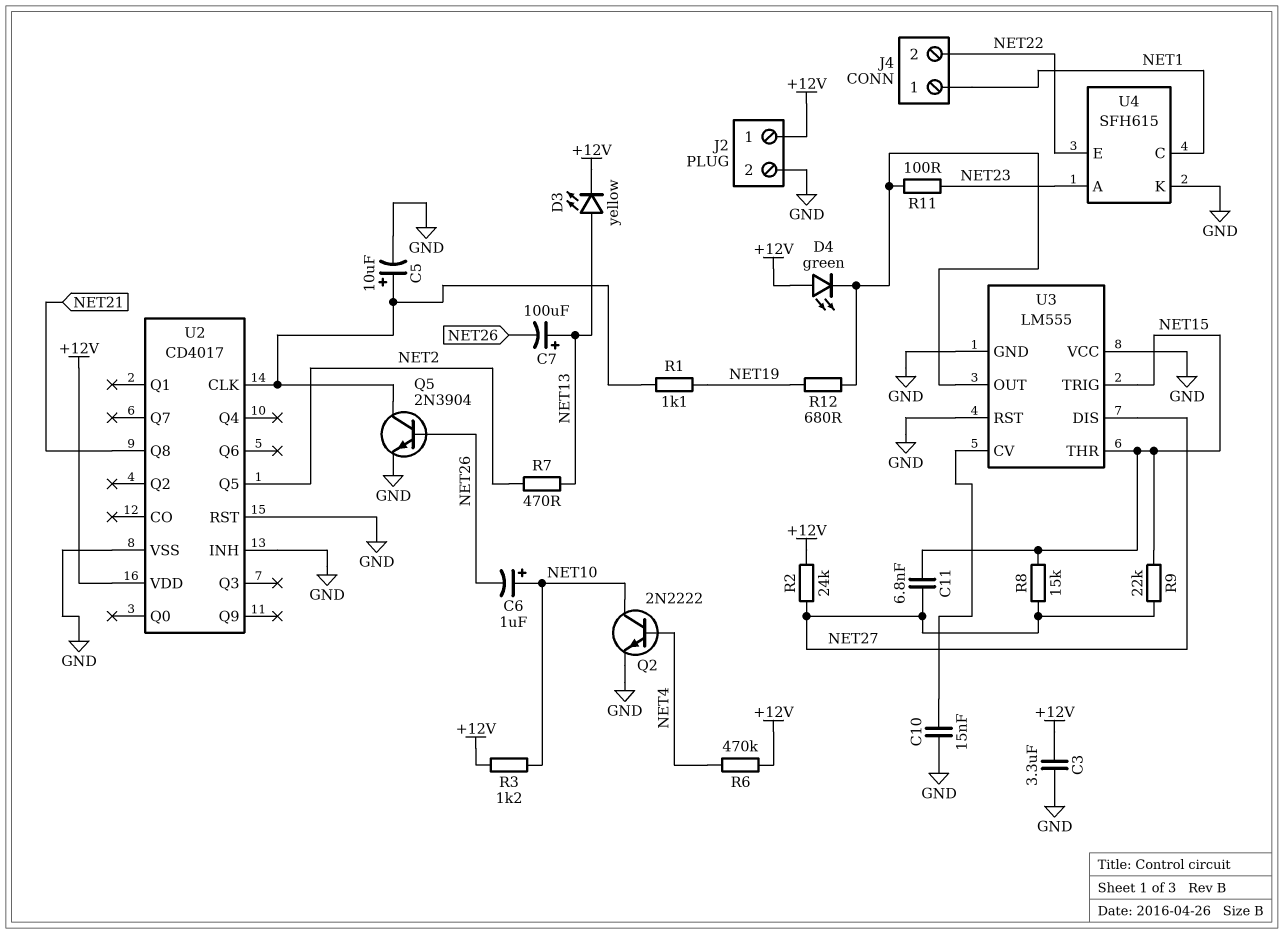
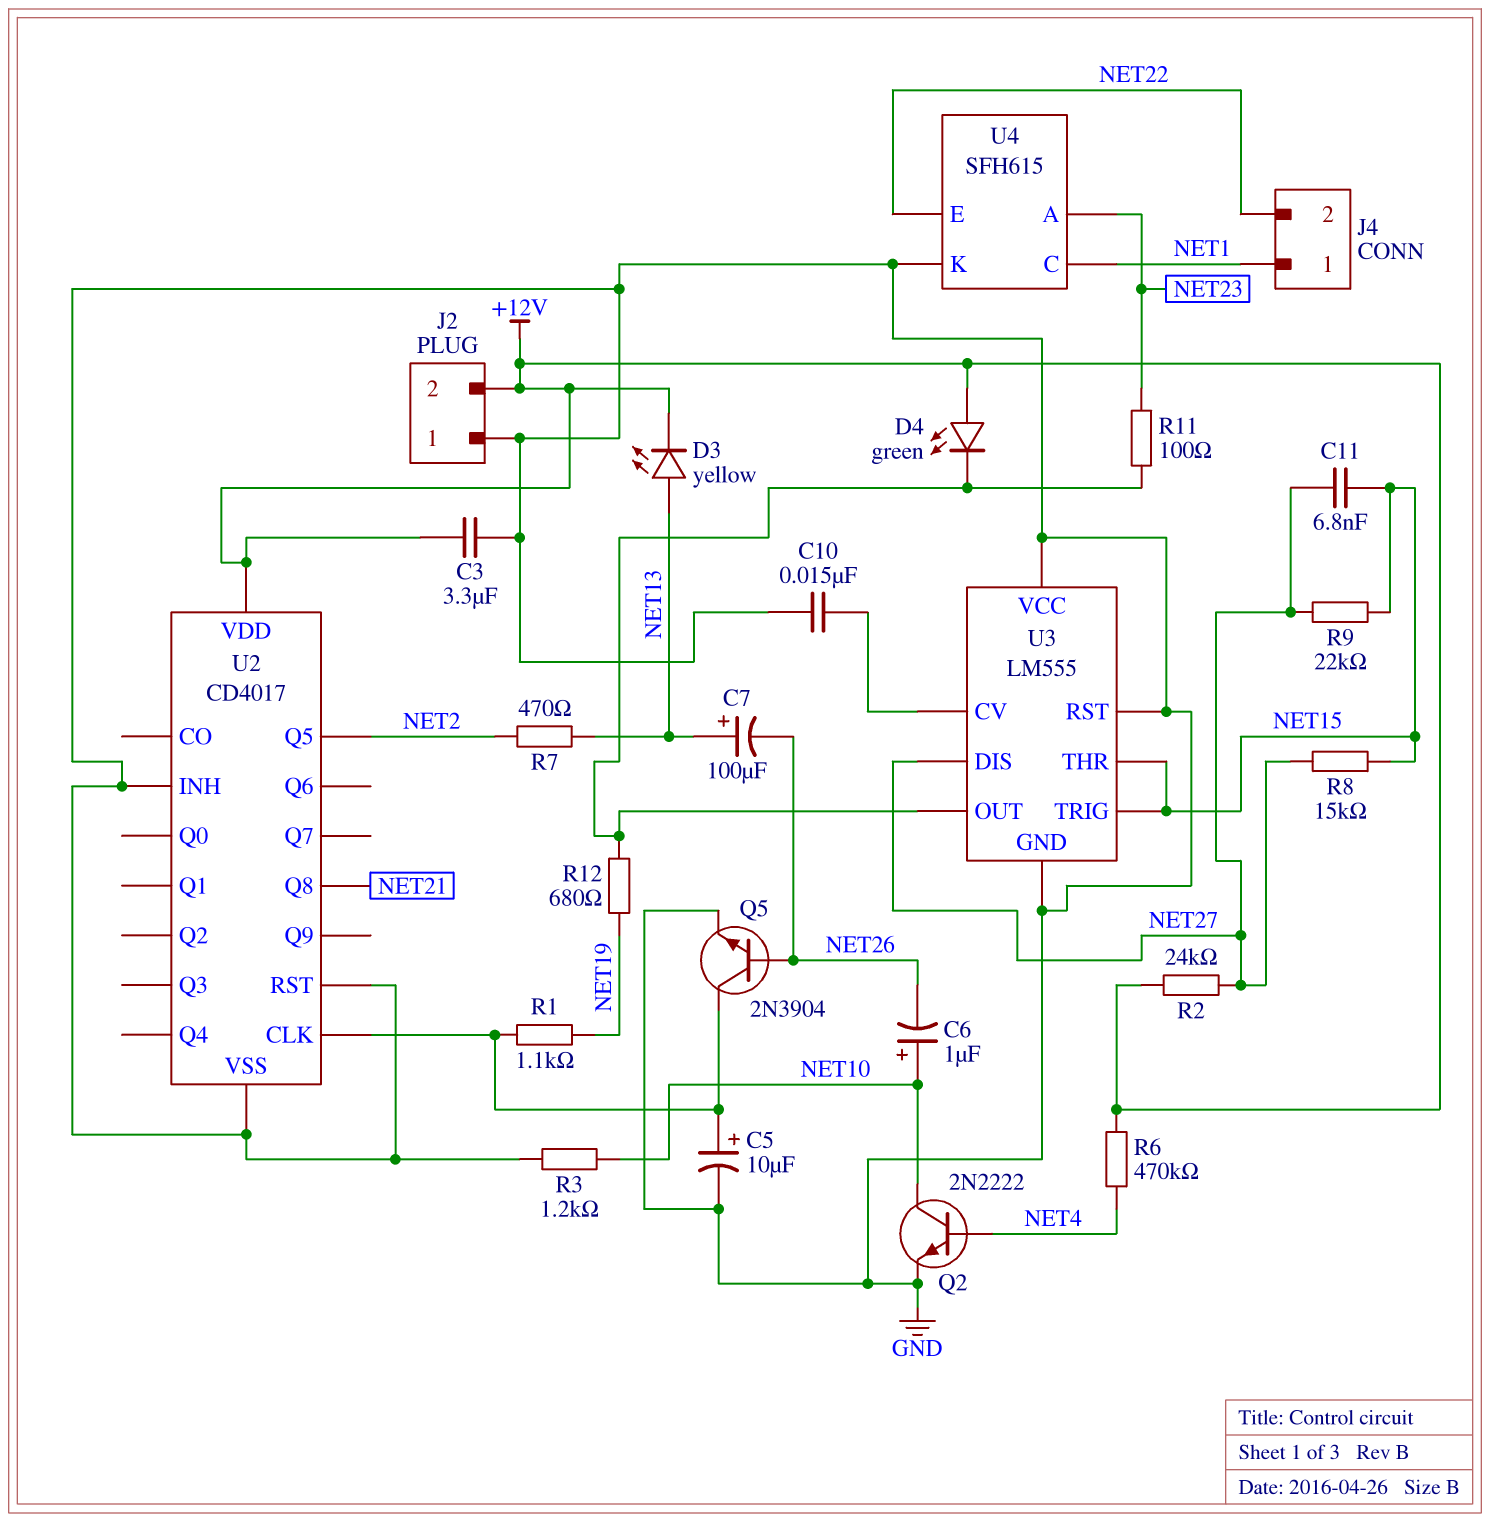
J2 pin 1: +12V -> GND
J2 pin 2: GND -> +12V
R3: 1.2k (+12V, NET10) -> 1.2k (GND, NET10)

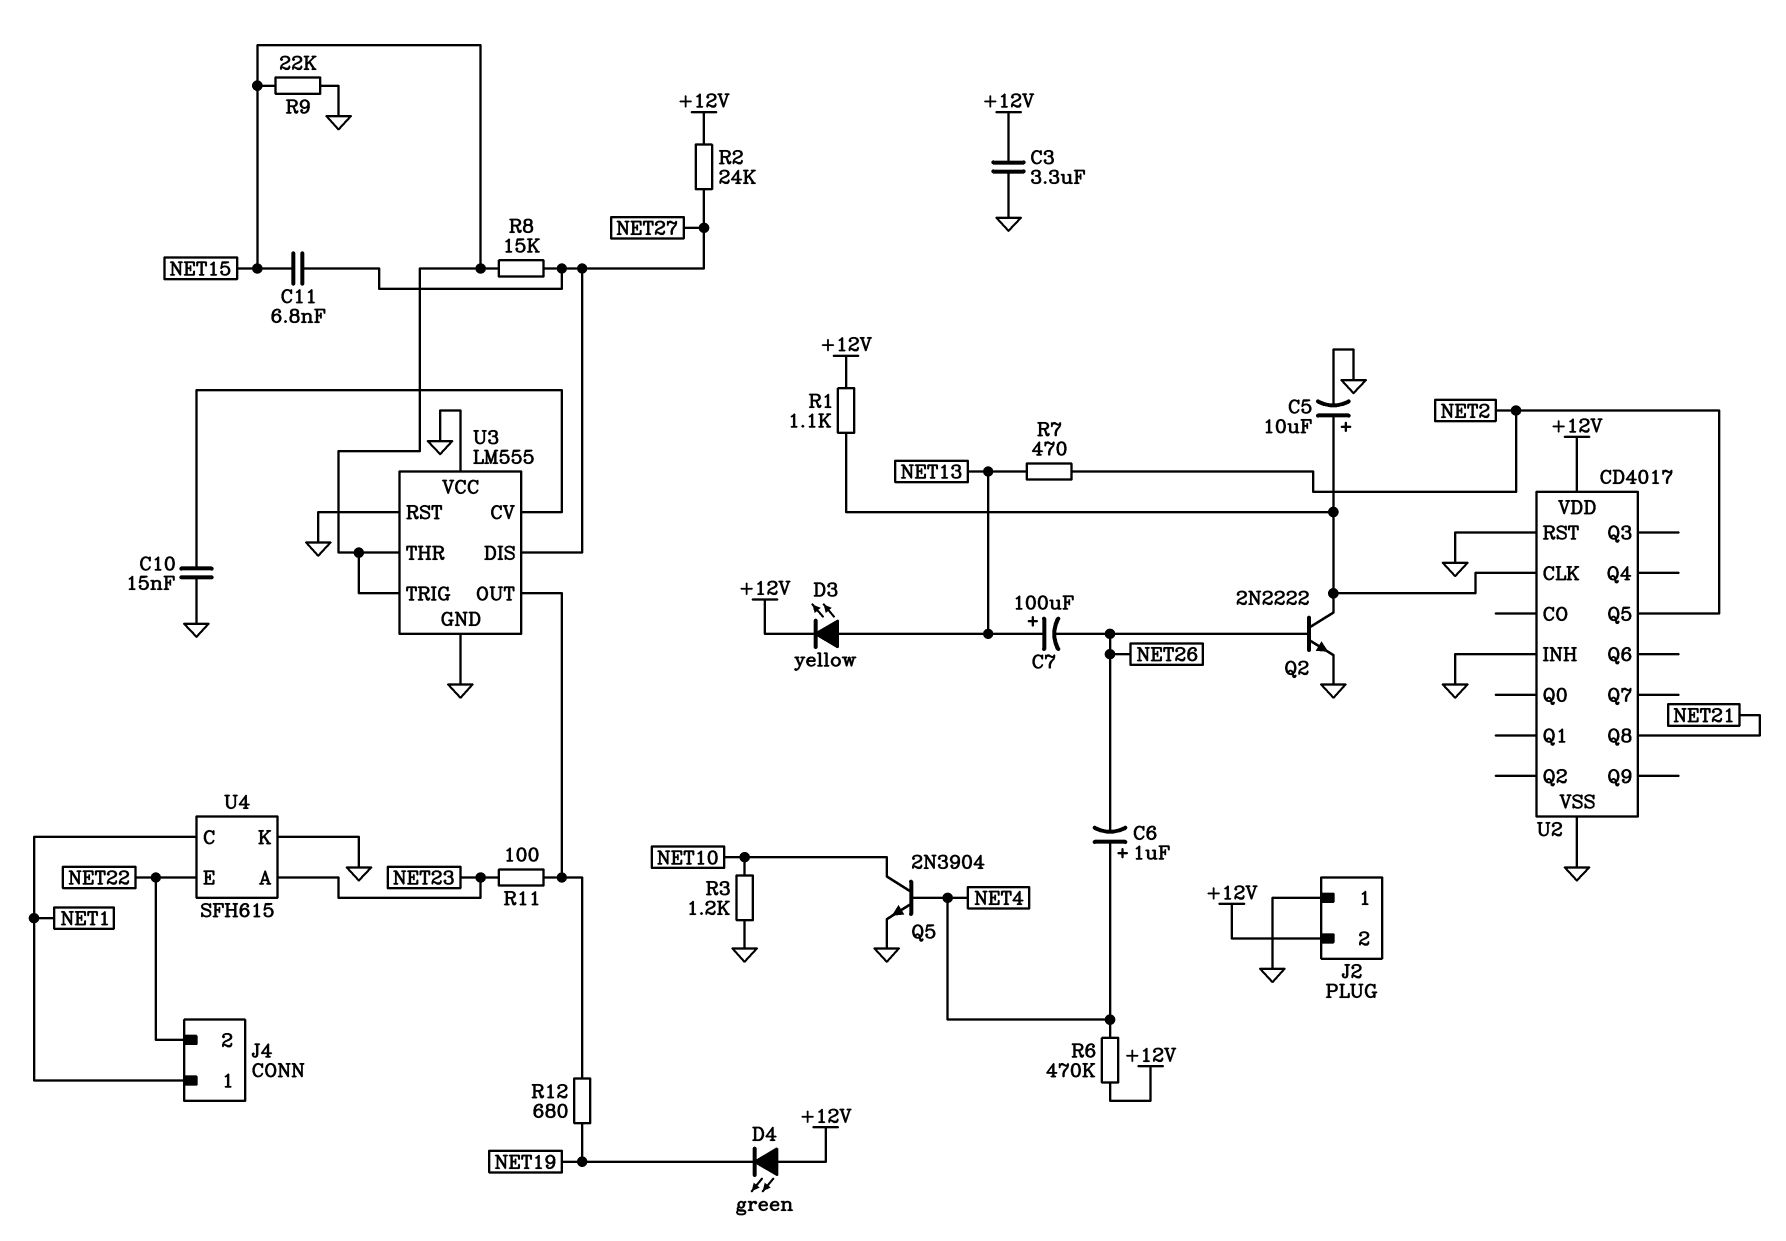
C6: 1uF (plus NET10, minus NET26) -> 1uF (plus NET4, minus NET26)
D4: LED green (A +12V, K U3/OUT) -> LED green (A +12V, K NET19)
Q2: NPN 2N2222 (B NET4, C NET10, E GND) -> NPN 2N2222 (B NET26, C U2/CLK, E GND)
Q5: NPN 2N3904 (B NET26, C U2/CLK, E GND) -> NPN 2N3904 (B NET4, C NET10, E GND)
R1: 1.1k (NET19, U2/CLK) -> 1.1k (+12V, U2/CLK)
R9: 22k (NET15, NET27) -> 22k (GND, NET15)

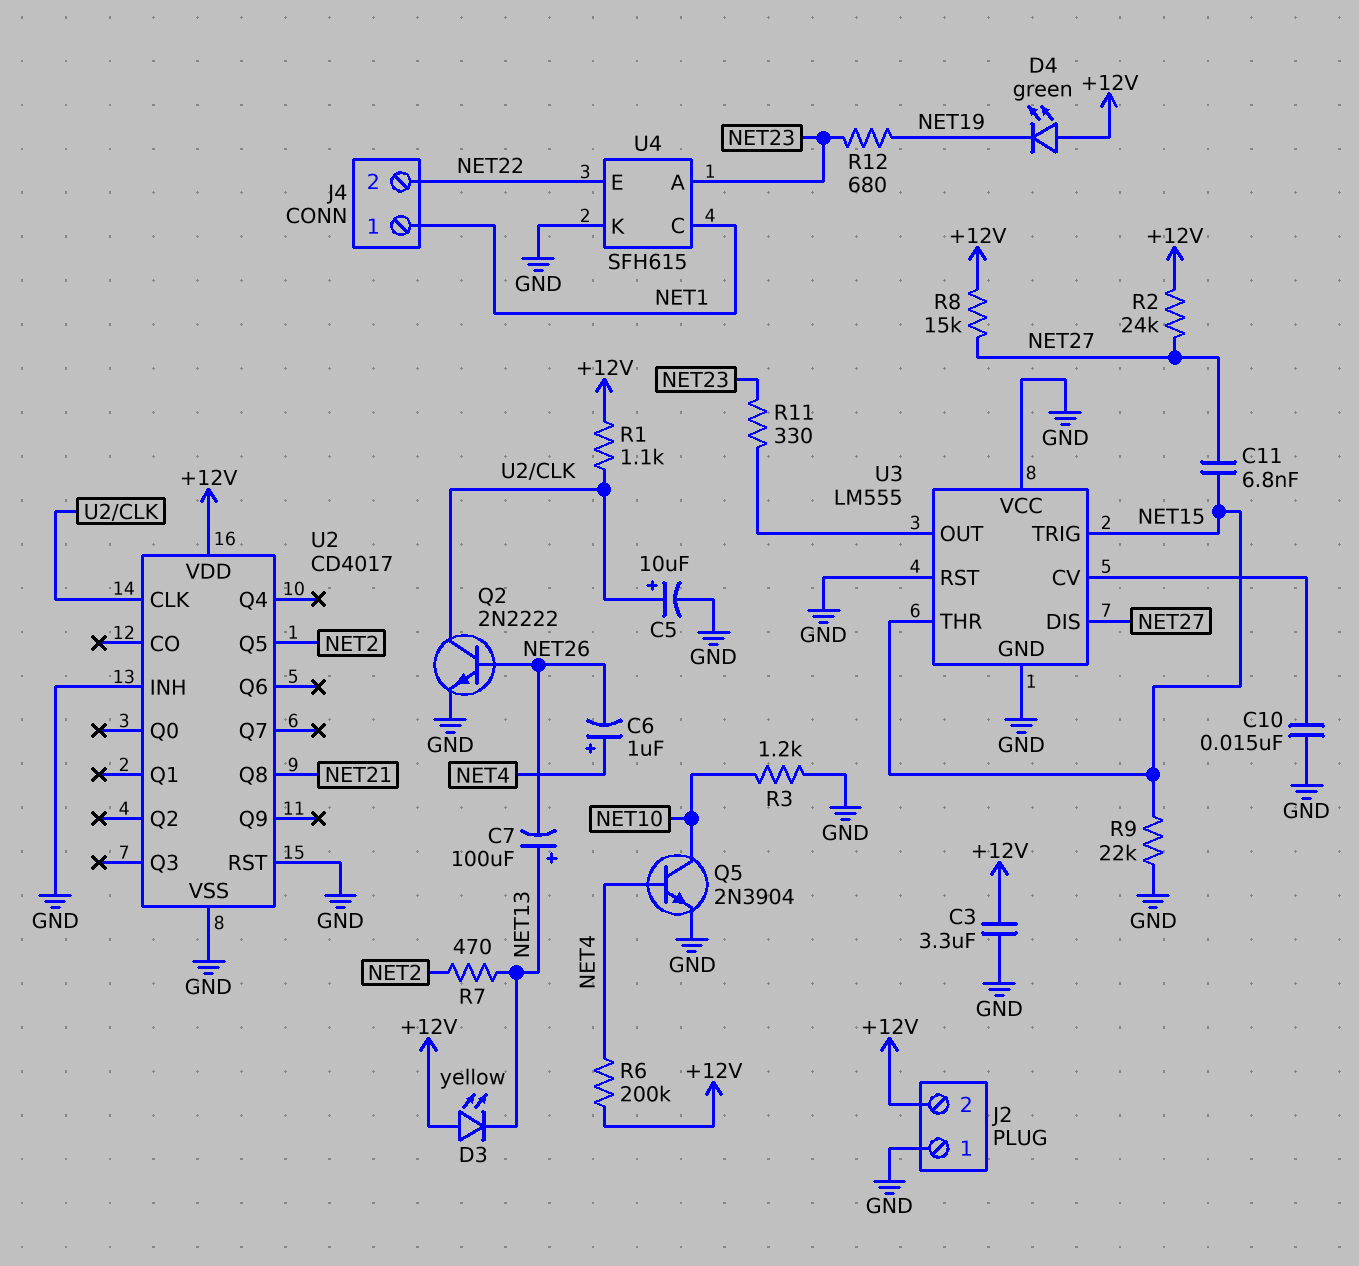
D3: LED yellow (A NET13, K +12V) -> LED yellow (A +12V, K NET13)
R6: 470k (+12V, NET4) -> 200k (+12V, NET4)
R8: 15k (NET15, NET27) -> 15k (+12V, NET27)
R11: 100 (NET23, U3/OUT) -> 330 (NET23, U3/OUT)
R12: 680 (NET19, U3/OUT) -> 680 (NET19, NET23)

